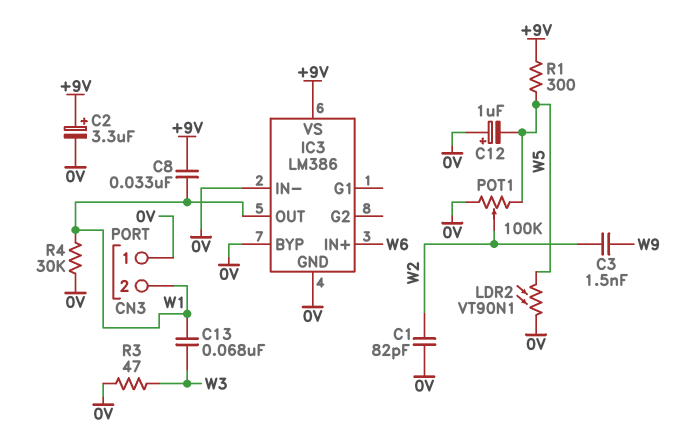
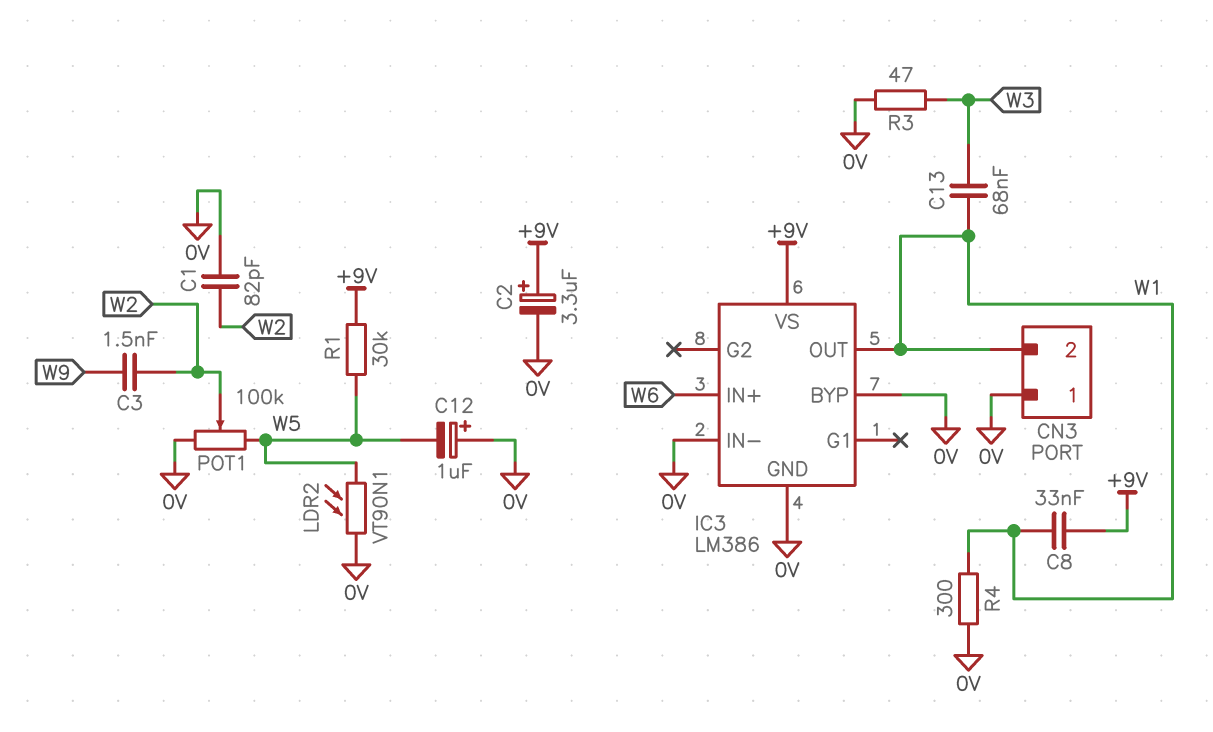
R1: 300 (+9V, W5) -> 30k (+9V, W5)
R4: 30k (0V, W1) -> 300 (0V, W1)

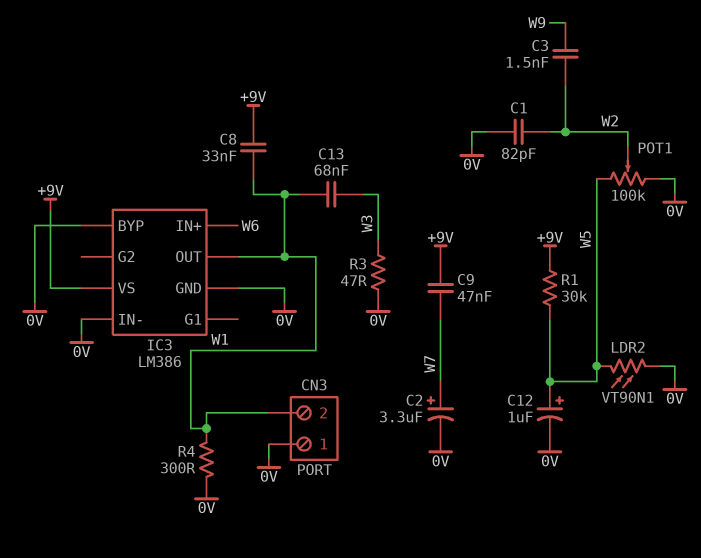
C2: 3.3uF (plus +9V, minus 0V) -> 3.3uF (plus W7, minus 0V)
C9: none -> 47nF (+9V, W7)
C12: 1uF (plus 0V, minus W5) -> 1uF (plus W5, minus 0V)

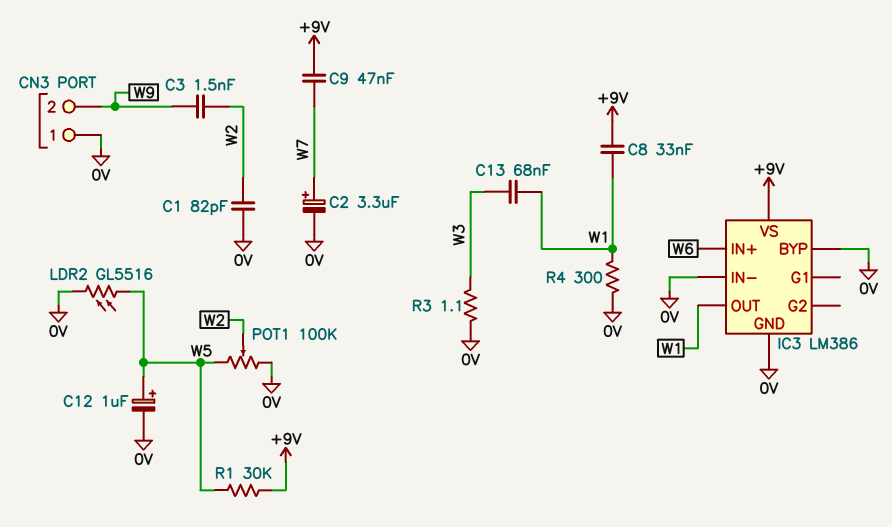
CN3 pin 2: W1 -> W9
LDR2: VT90N1 (0V, W5) -> GL5516 (0V, W5)
R3: 47 (0V, W3) -> 1.1 (0V, W3)

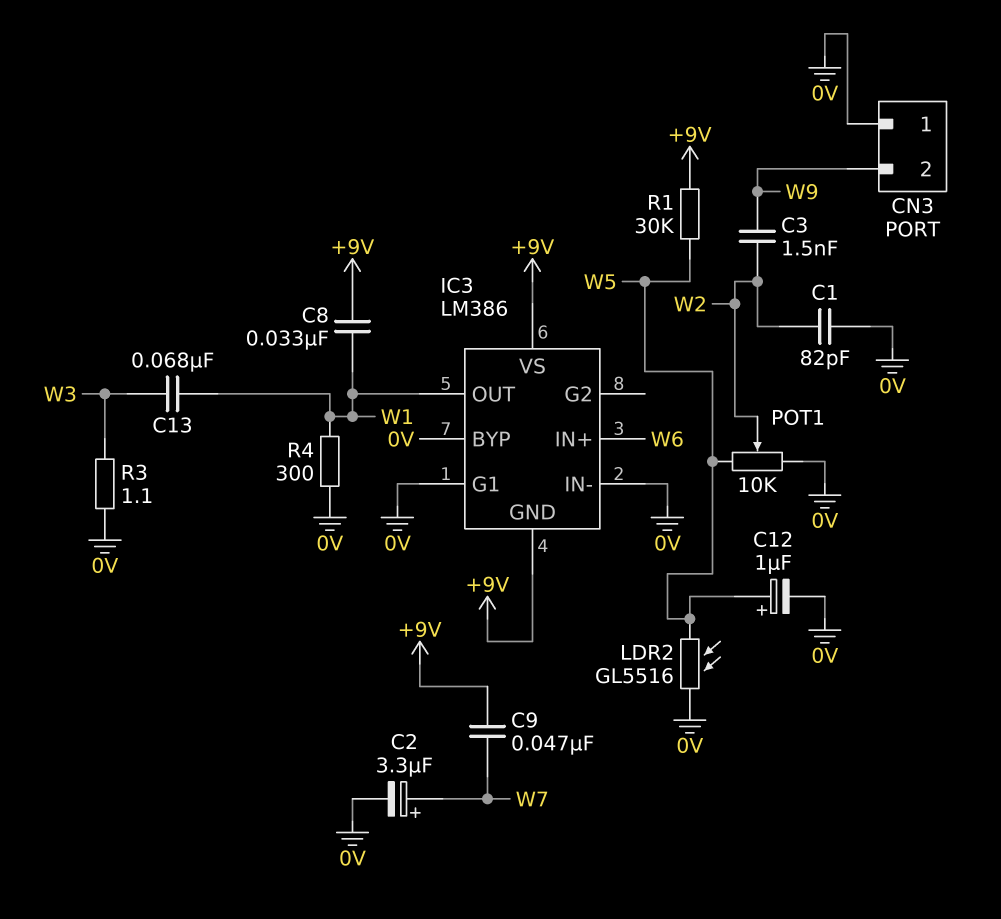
IC3 pin G1: none -> 0V
IC3 pin GND: 0V -> +9V
POT1: 100k (0V, W5, wiper W2) -> 10k (0V, W5, wiper W2)

